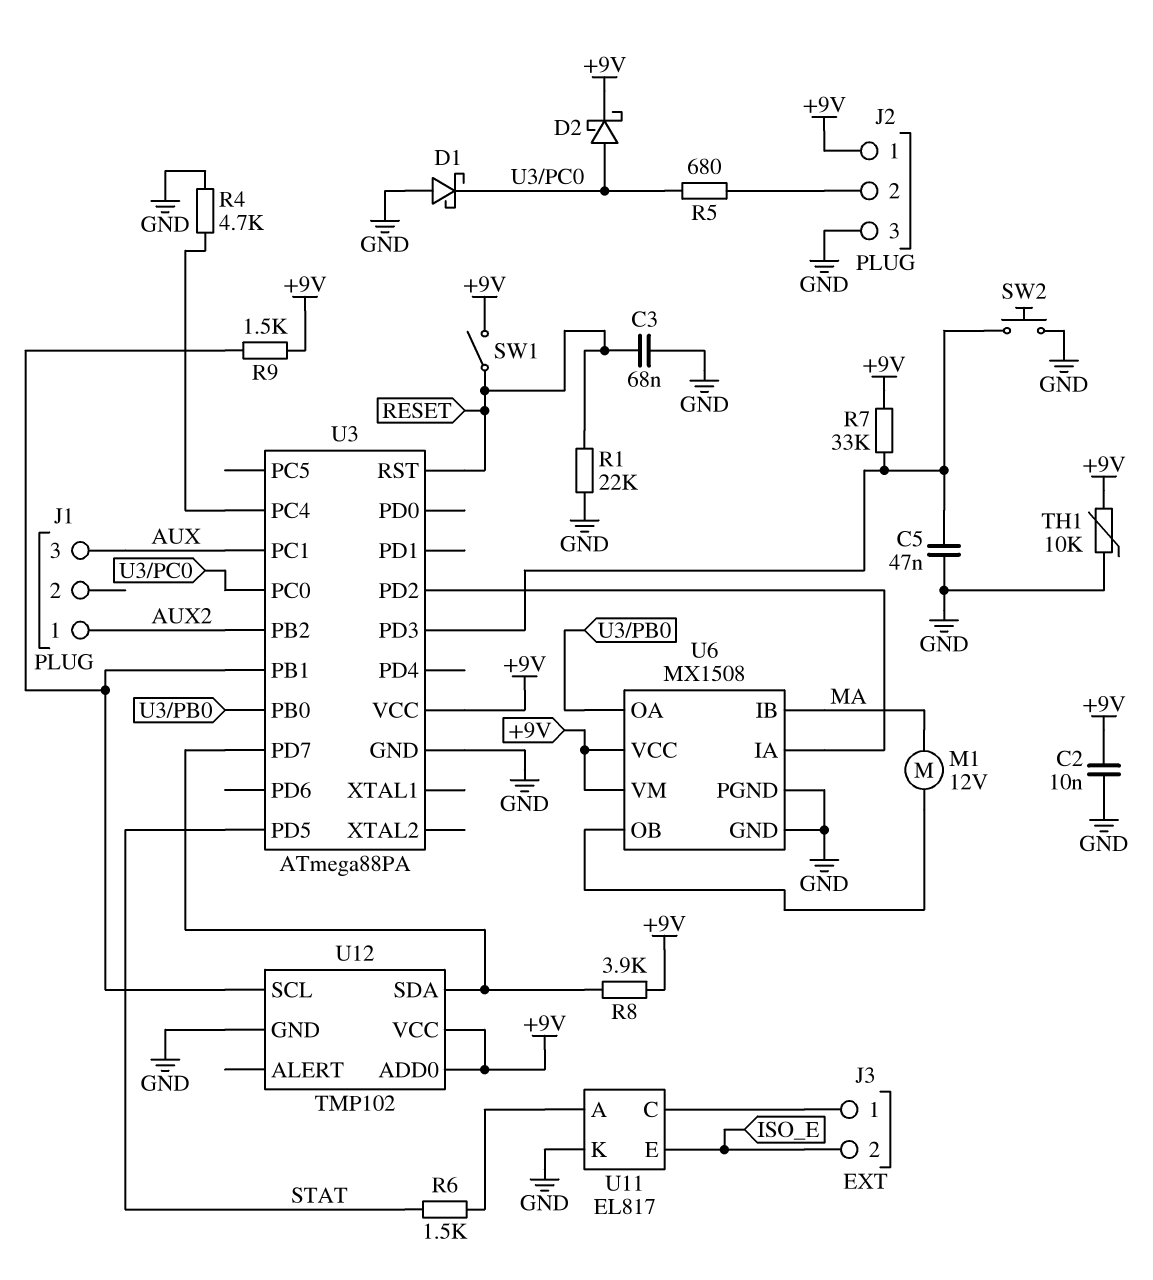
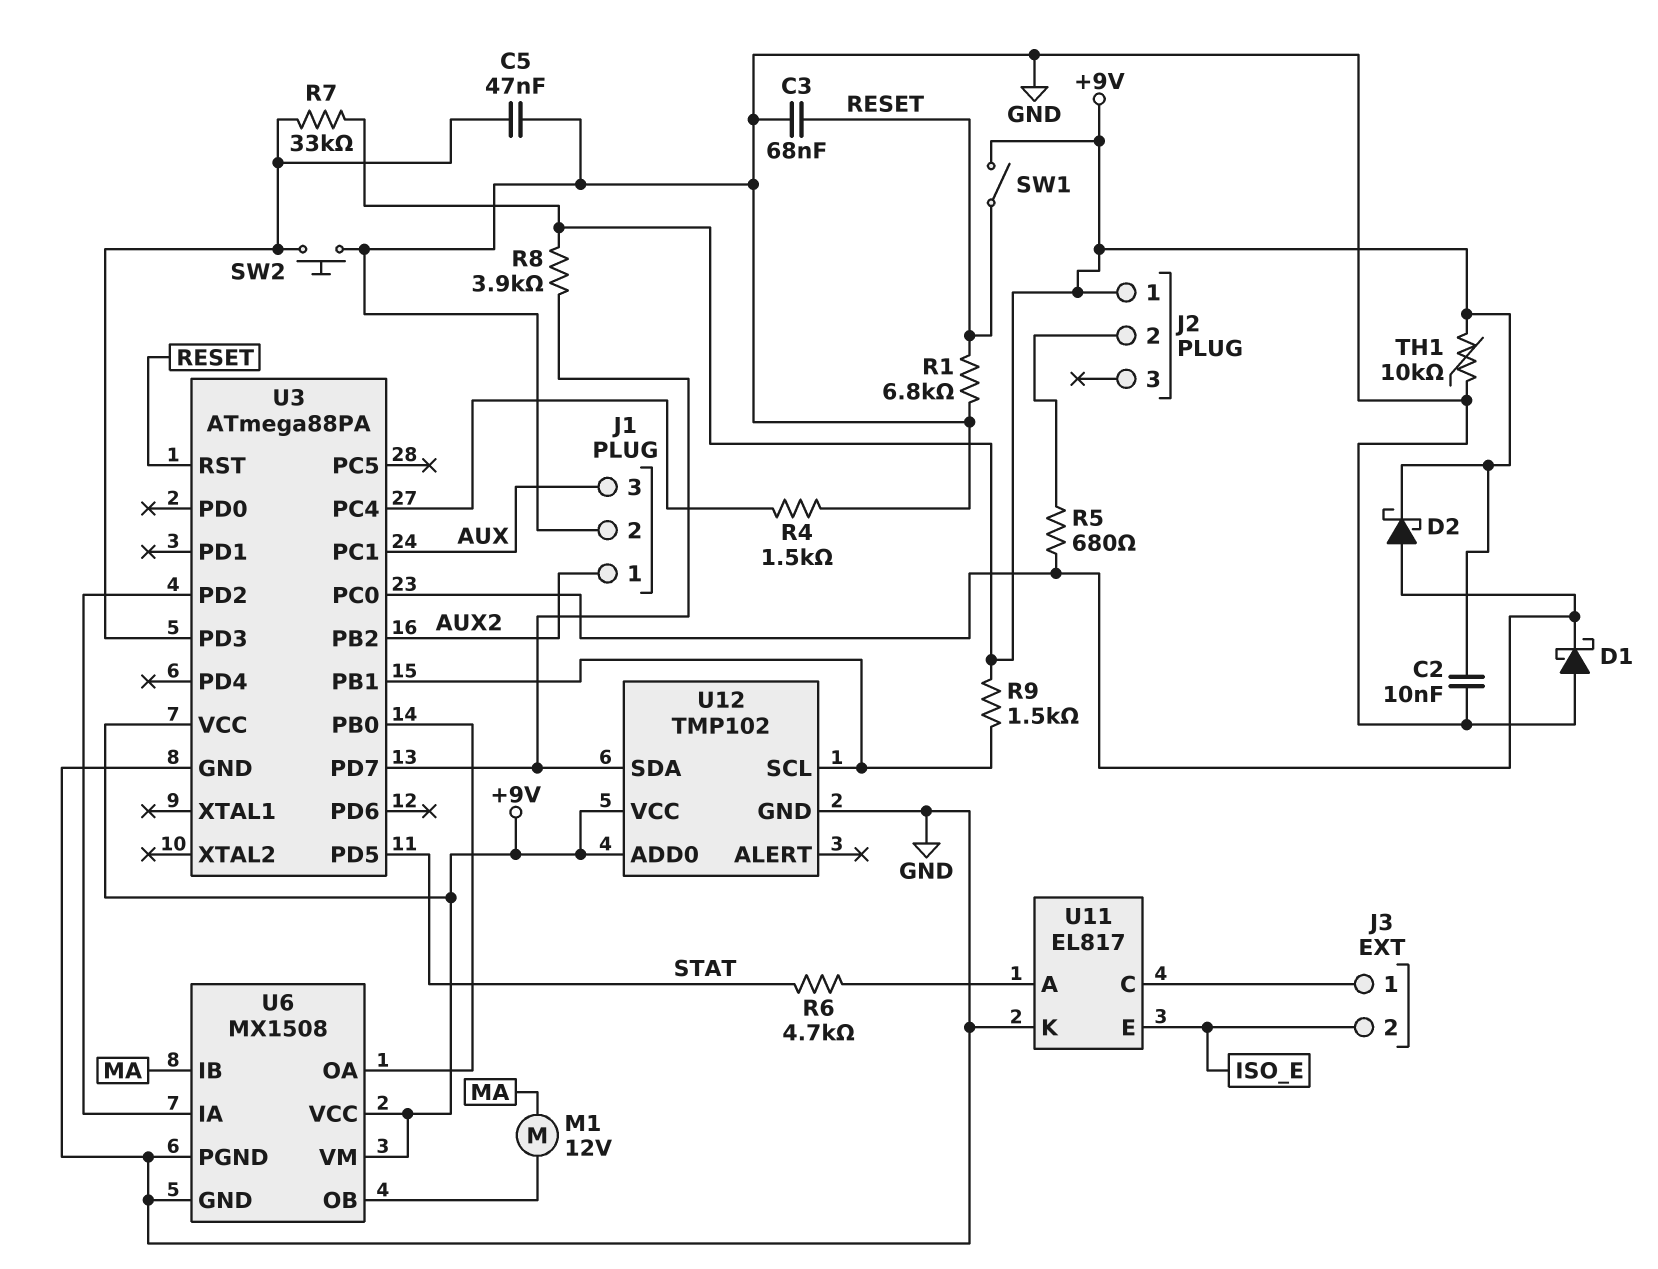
J1 pin 2: none -> GND
J2 pin 3: GND -> none
R1: 22k (GND, RESET) -> 6.8k (GND, RESET)
R4: 4.7k (GND, U3/PC4) -> 1.5k (GND, U3/PC4)
R6: 1.5k (STAT, U11/A) -> 4.7k (STAT, U11/A)

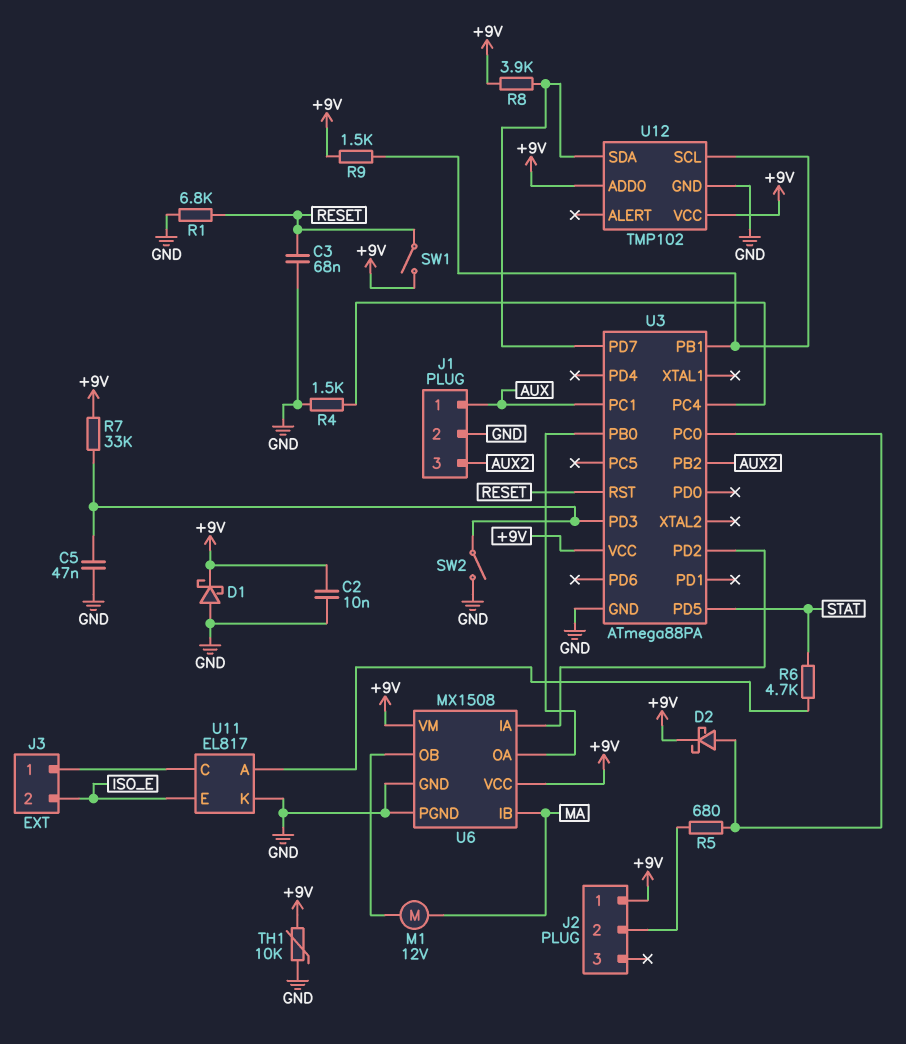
D1: schottky (A GND, K U3/PC0) -> schottky (A GND, K +9V)
J1 pin 1: AUX2 -> AUX
J1 pin 3: AUX -> AUX2
SW2: button (GND, U3/PD3) -> switch (GND, U3/PD3)

